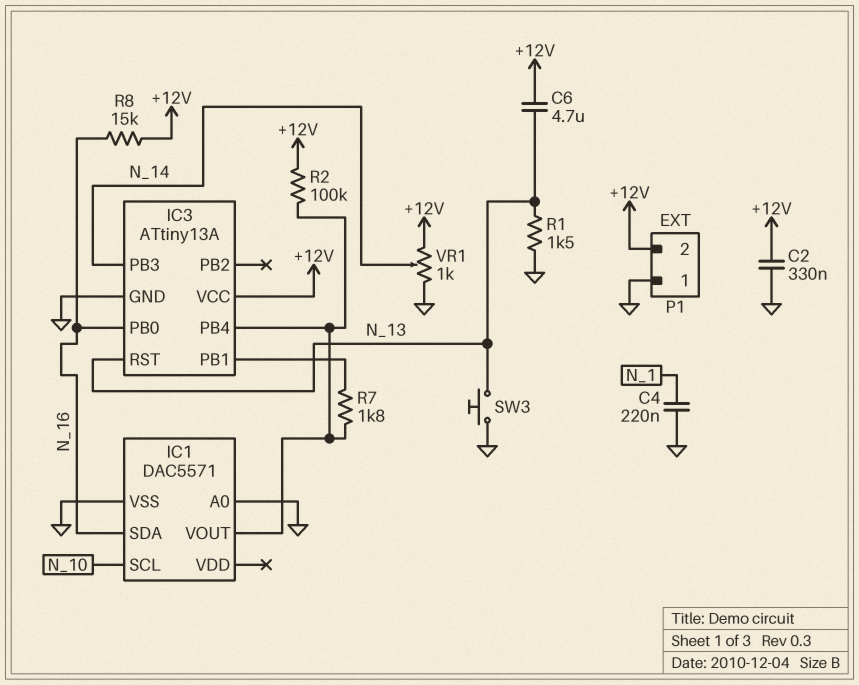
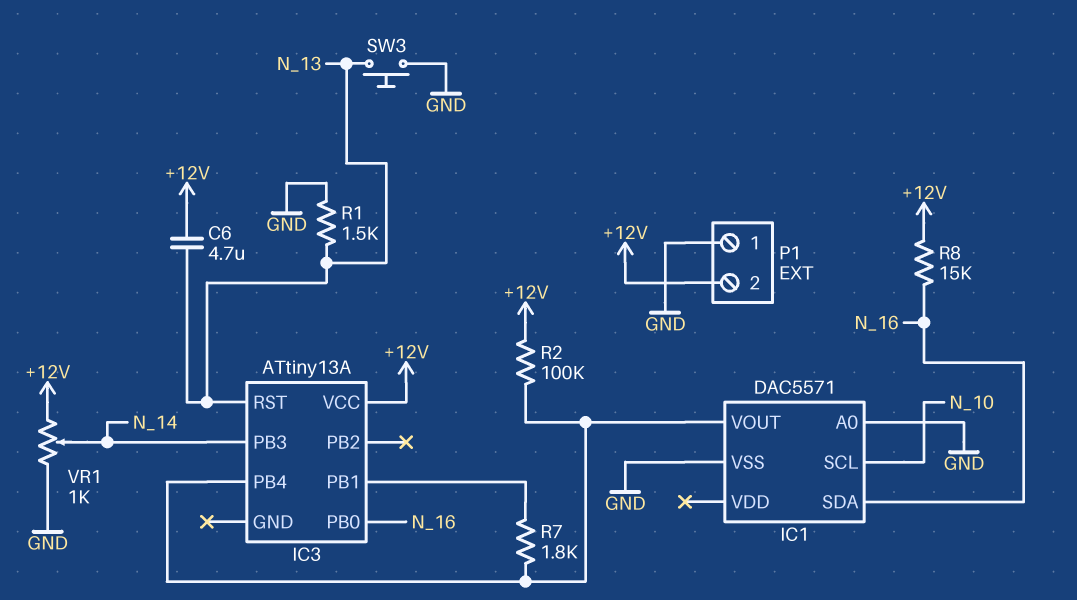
C2: 330nF (+12V, GND) -> none
C4: 220nF (GND, N_1) -> none
IC3 pin GND: GND -> none

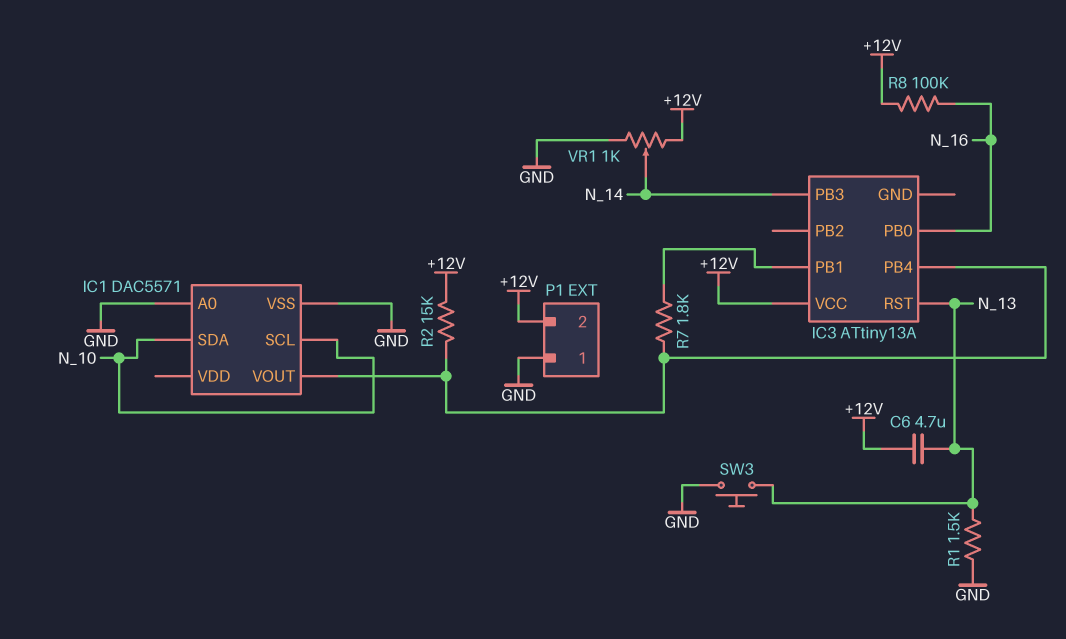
IC1 pin SDA: N_16 -> N_10
R2: 100k (+12V, IC1/VOUT) -> 15k (+12V, IC1/VOUT)
R8: 15k (+12V, N_16) -> 100k (+12V, N_16)

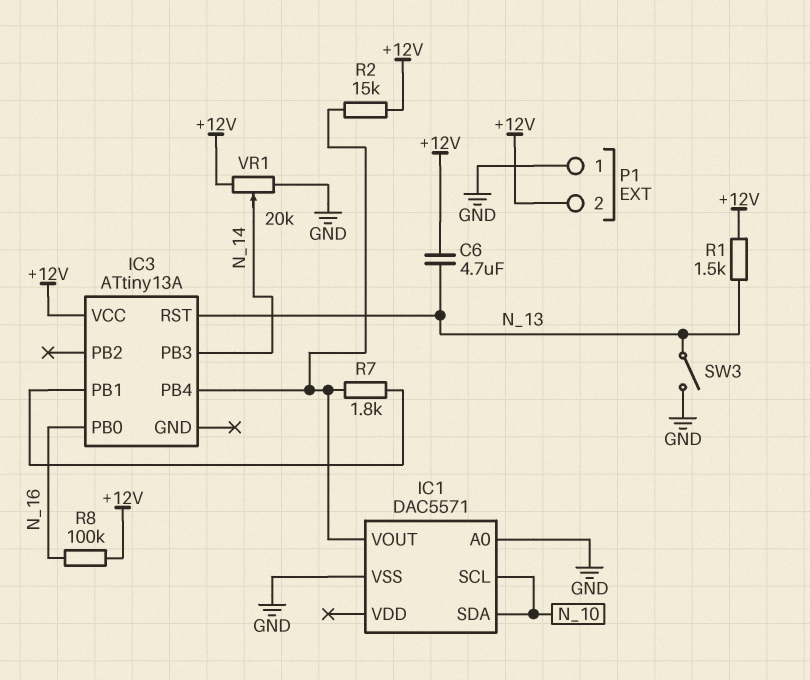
R1: 1.5k (GND, N_13) -> 1.5k (+12V, N_13)
SW3: button (GND, N_13) -> switch (GND, N_13)
VR1: 1k (+12V, GND, wiper N_14) -> 20k (+12V, GND, wiper N_14)

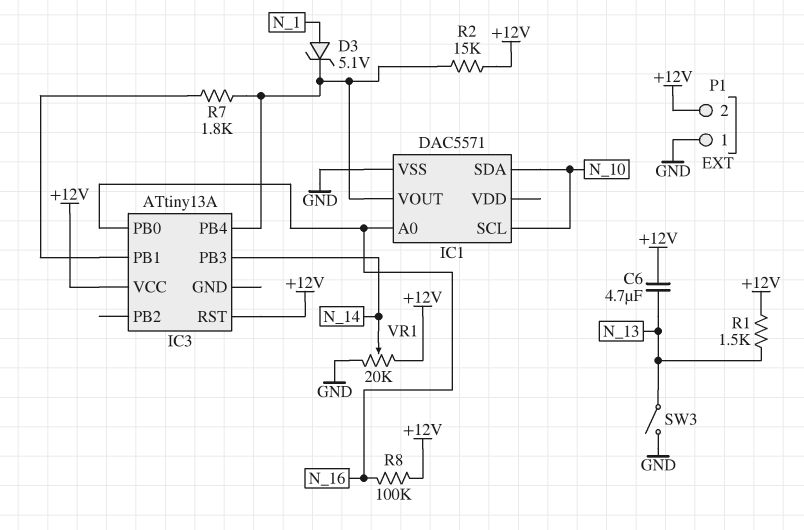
D3: none -> zener 5.1V (A N_1, K IC1/VOUT)
IC1 pin A0: GND -> N_16
IC3 pin RST: N_13 -> +12V

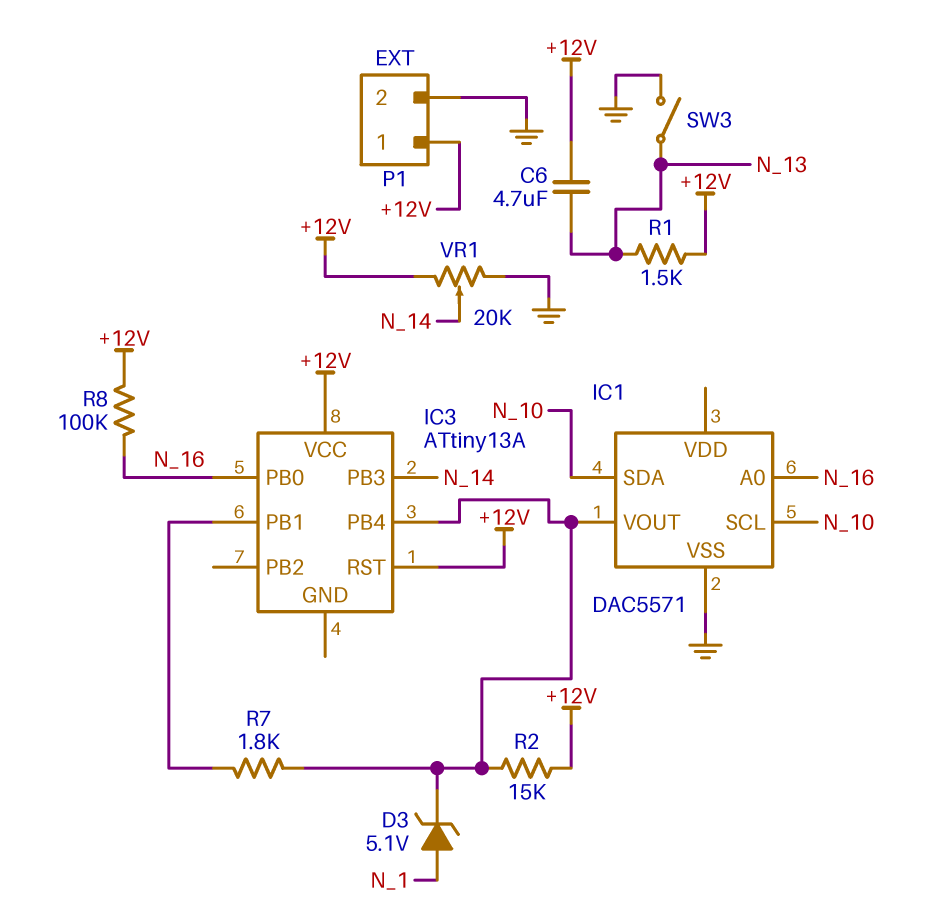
P1 pin 1: GND -> +12V
P1 pin 2: +12V -> GND

